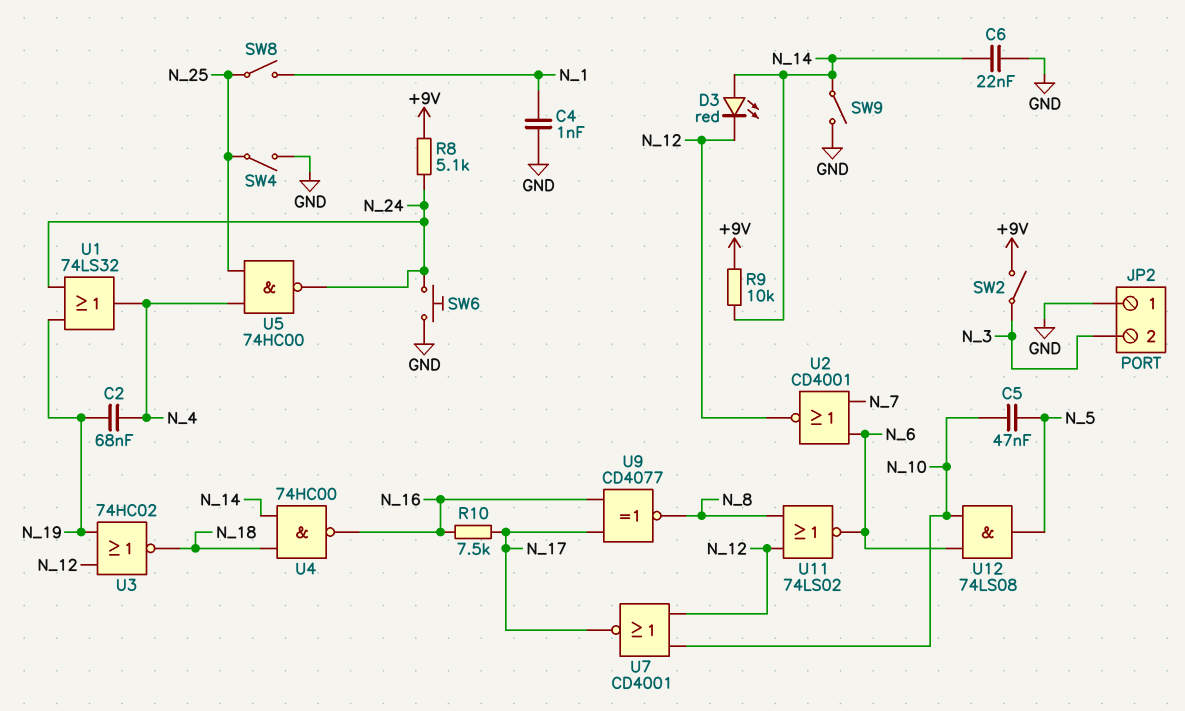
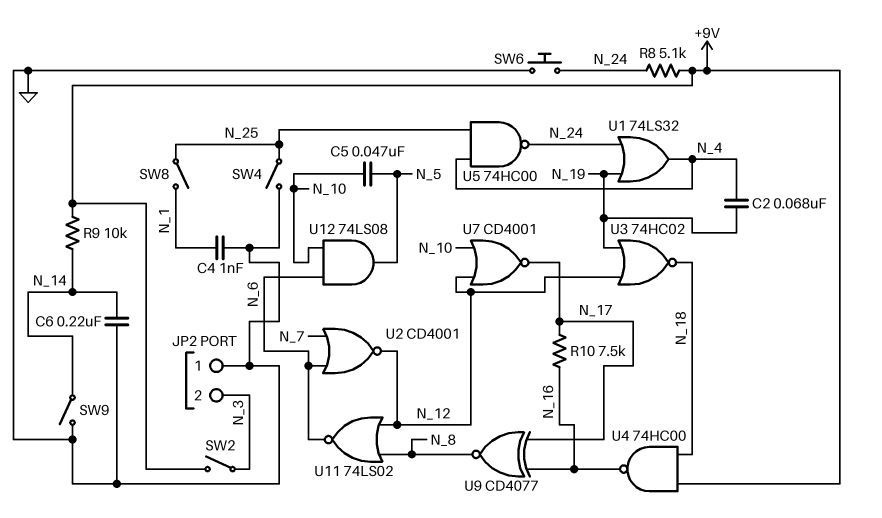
C6: 22nF (GND, N_14) -> 220nF (GND, N_14)
D3: LED red (A N_14, K N_12) -> none
U4: NAND 74HC00 (in N_14, in N_18, out N_16) -> NAND 74HC00 (in +9V, in N_18, out N_16)

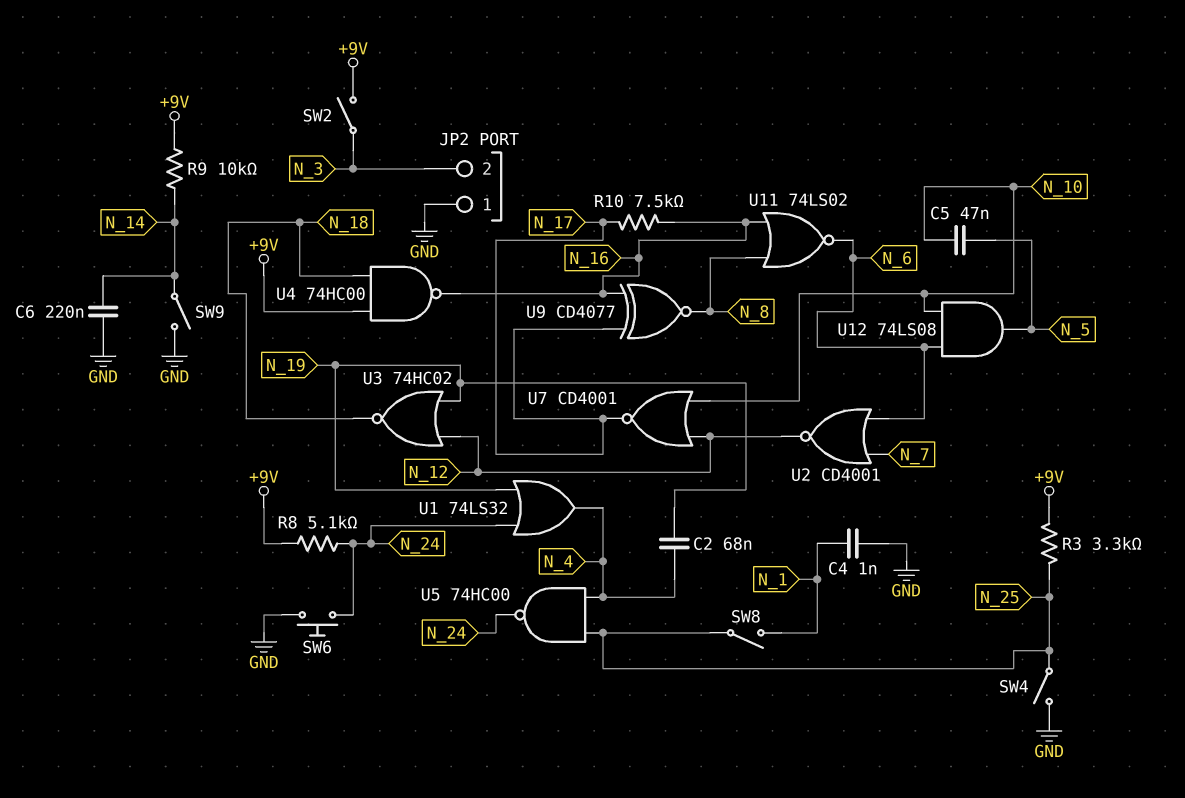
R3: none -> 3.3k (+9V, N_25)
U11: NOR 74LS02 (in N_8, in N_12, out N_6) -> NOR 74LS02 (in N_8, in N_16, out N_6)

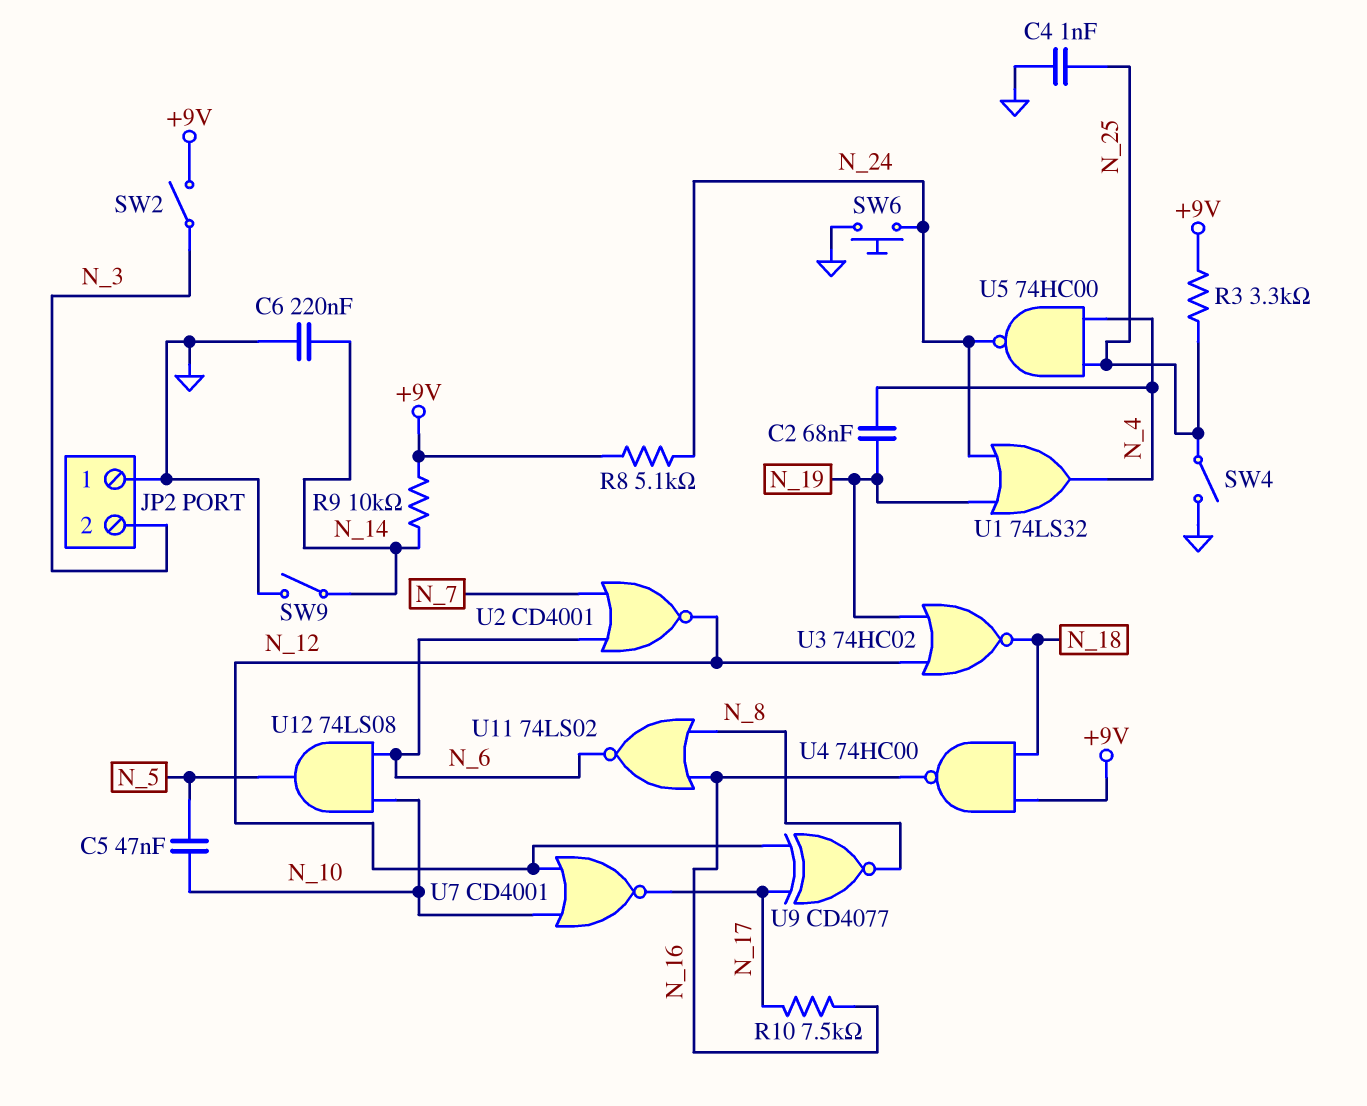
C4: 1nF (GND, N_1) -> 1nF (GND, N_25)
SW8: switch (N_1, N_25) -> none
U9: XNOR CD4077 (in N_16, in N_17, out N_8) -> XNOR CD4077 (in N_12, in N_17, out N_8)

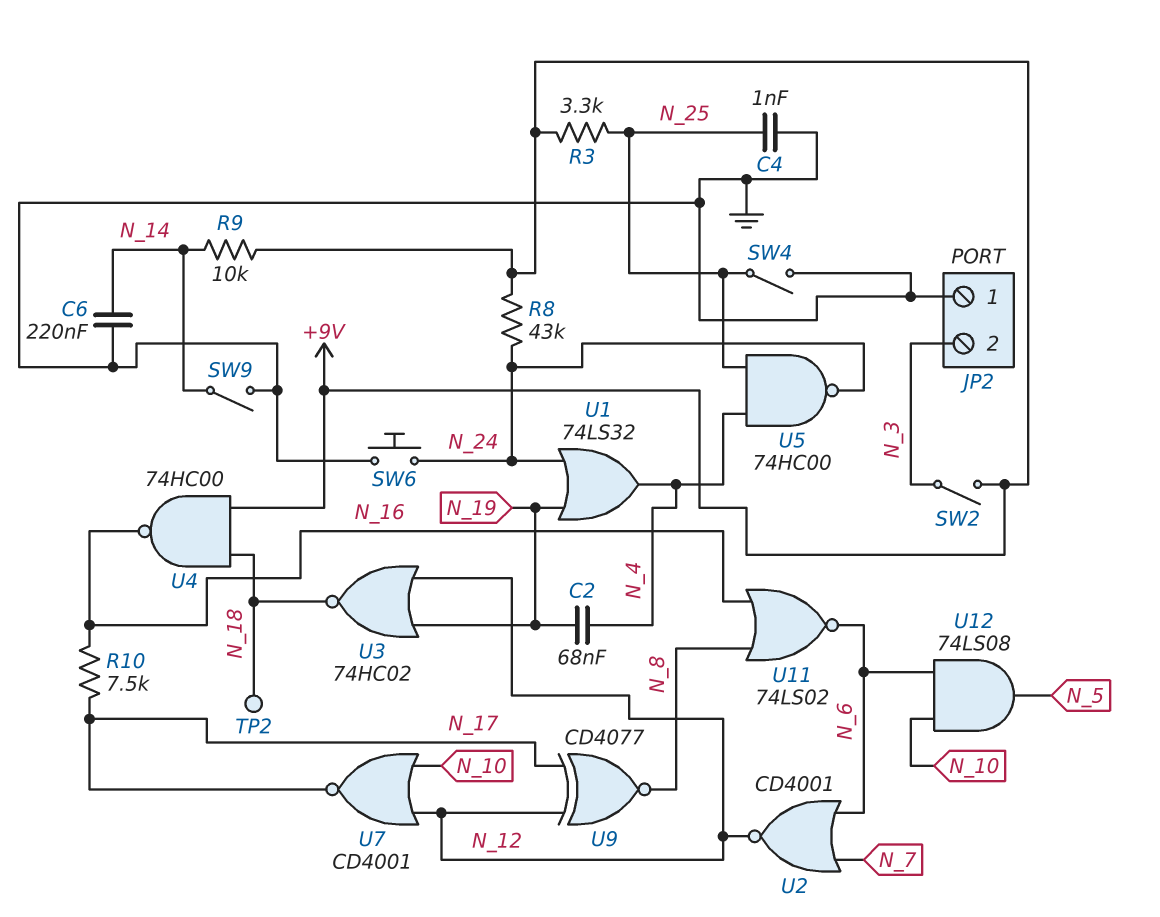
C5: 47nF (N_5, N_10) -> none
R8: 5.1k (+9V, N_24) -> 43k (+9V, N_24)
TP2: none -> test point (N_18)

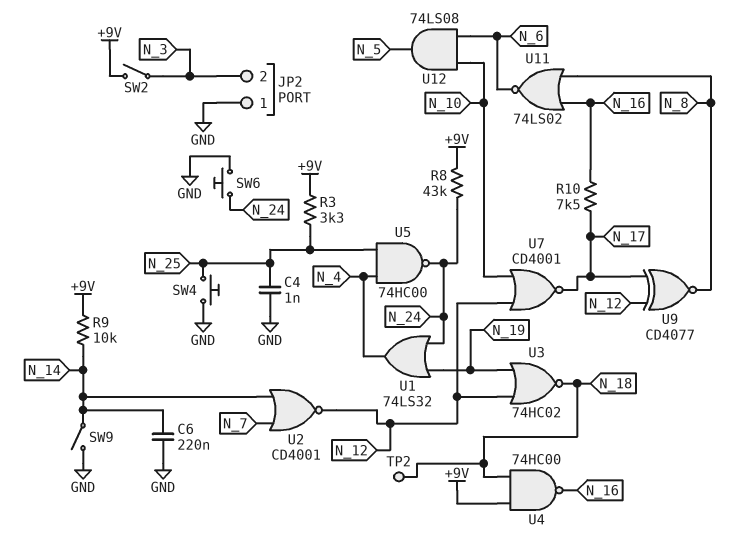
C2: 68nF (N_4, N_19) -> none
SW4: switch (GND, N_25) -> button (GND, N_25)
U2: NOR CD4001 (in N_6, in N_7, out N_12) -> NOR CD4001 (in N_7, in N_14, out N_12)

